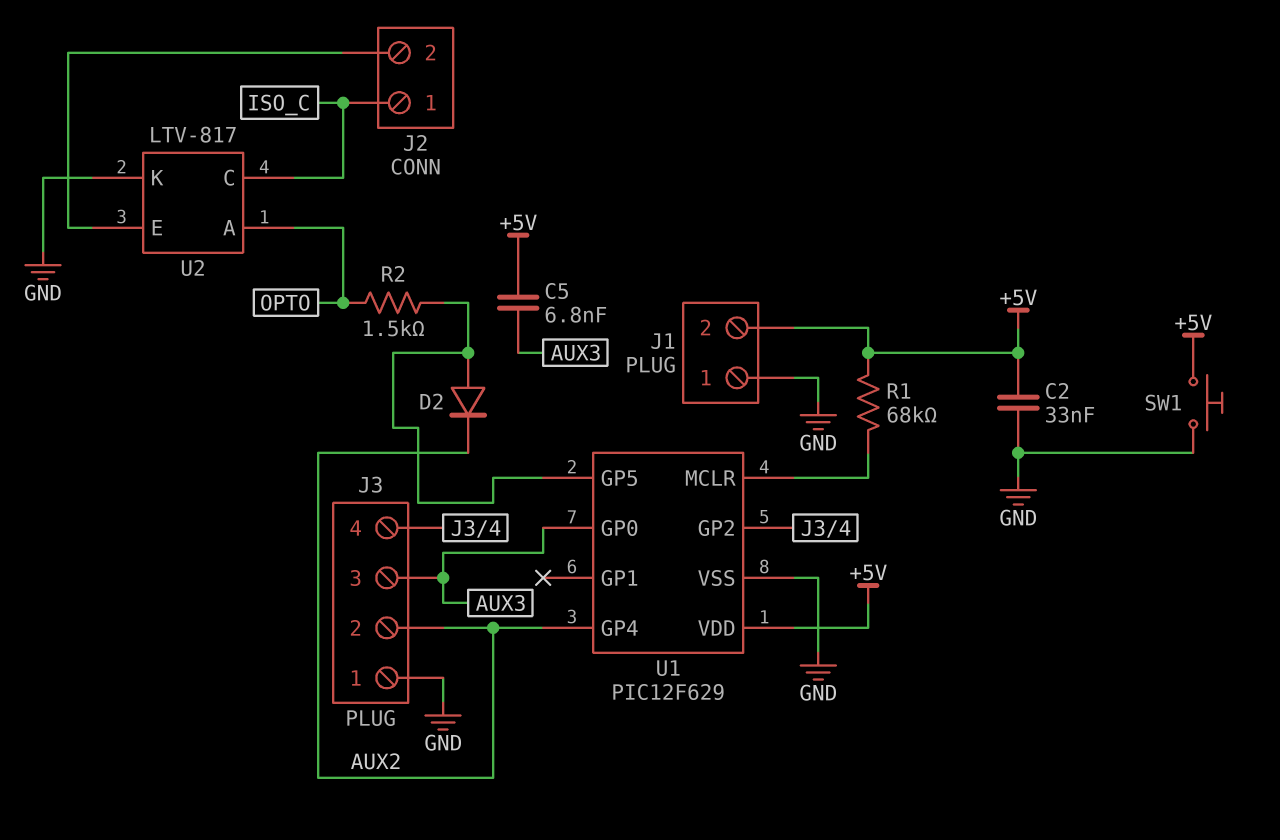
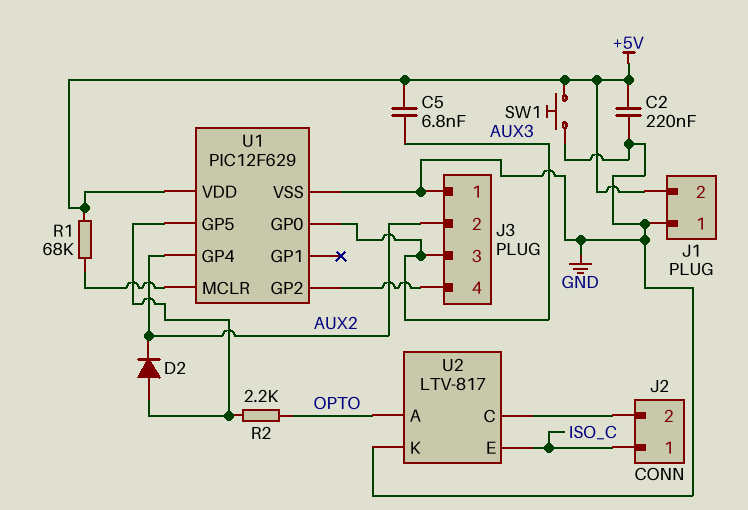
C2: 33nF (+5V, GND) -> 220nF (+5V, GND)
R2: 1.5k (OPTO, U1/GP5) -> 2.2k (OPTO, U1/GP5)
U2 pin C: ISO_C -> J2/2
U2 pin E: J2/2 -> ISO_C

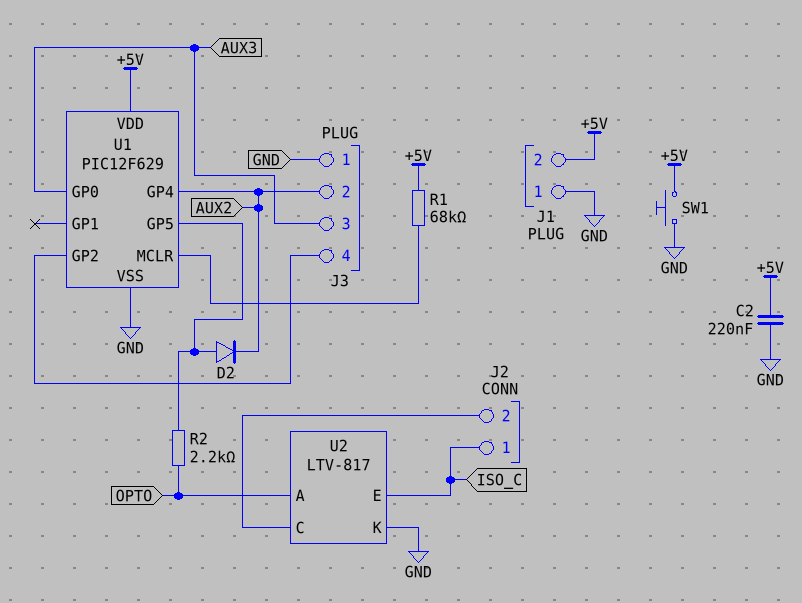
C5: 6.8nF (+5V, AUX3) -> none

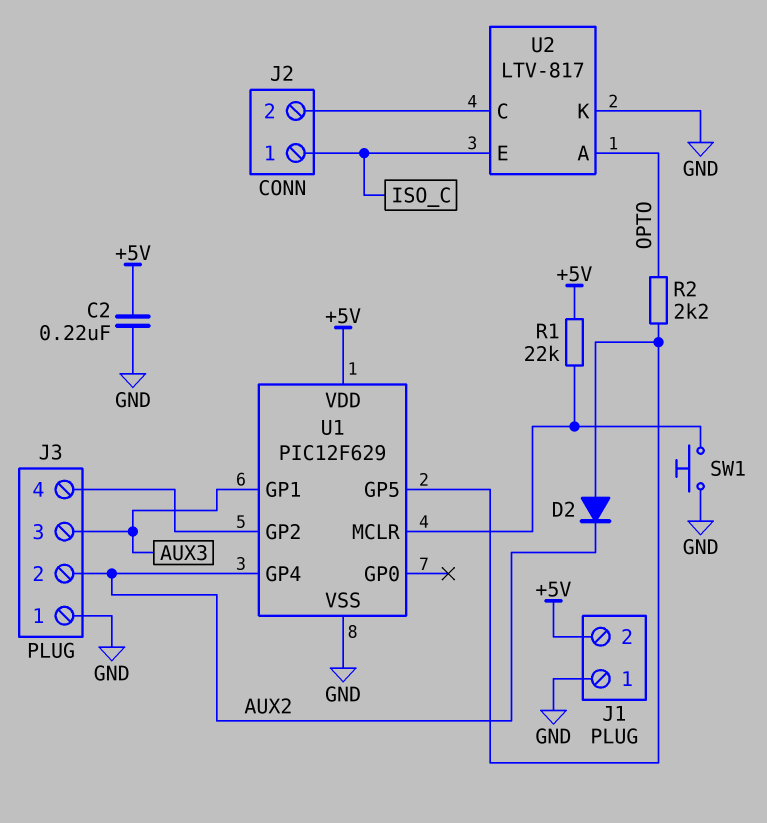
R1: 68k (+5V, U1/MCLR) -> 22k (+5V, U1/MCLR)
SW1: button (+5V, GND) -> button (GND, U1/MCLR)
U1 pin GP0: AUX3 -> none
U1 pin GP1: none -> AUX3

